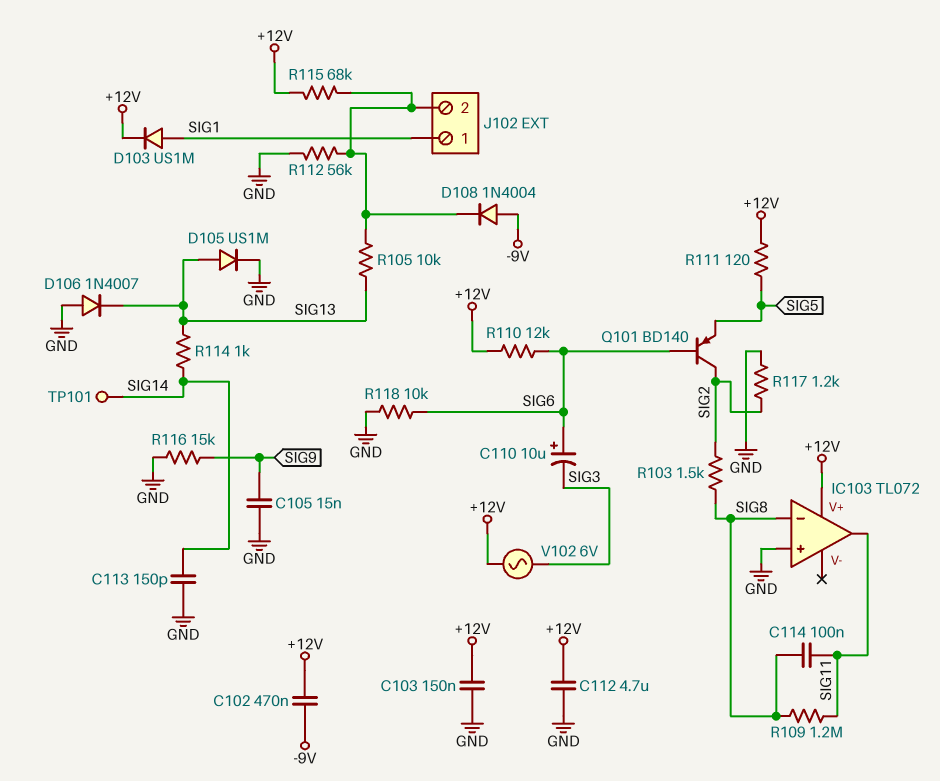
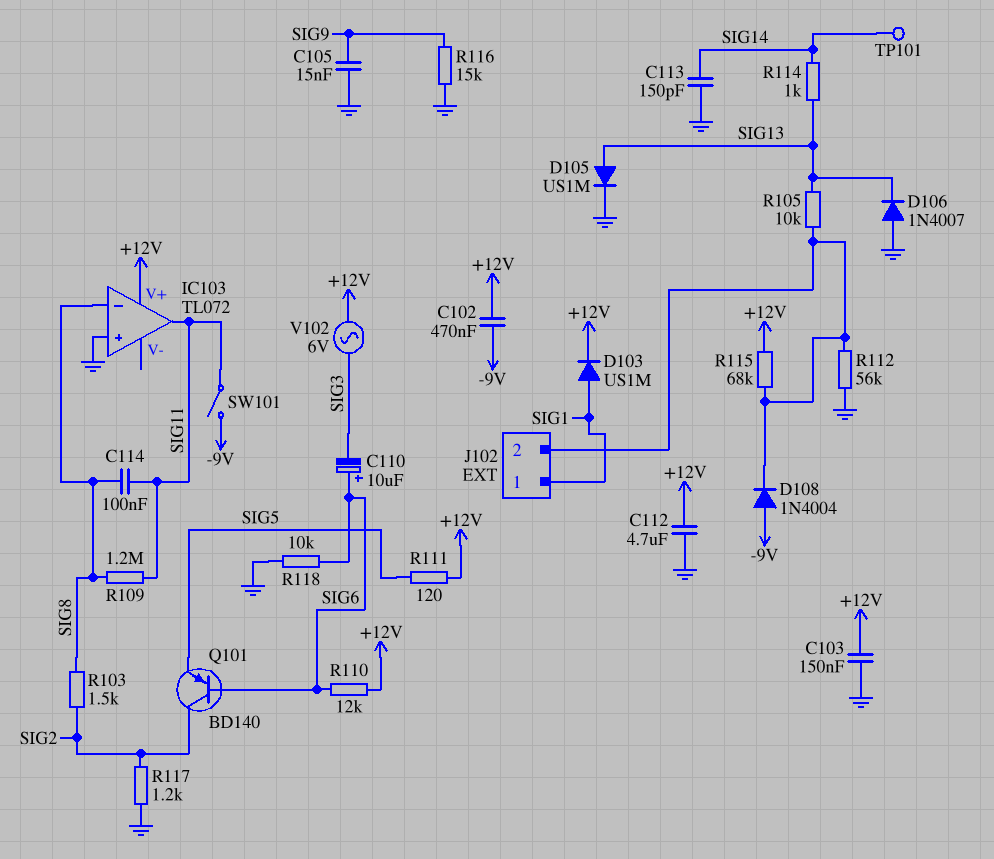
SW101: none -> switch (-9V, SIG11)

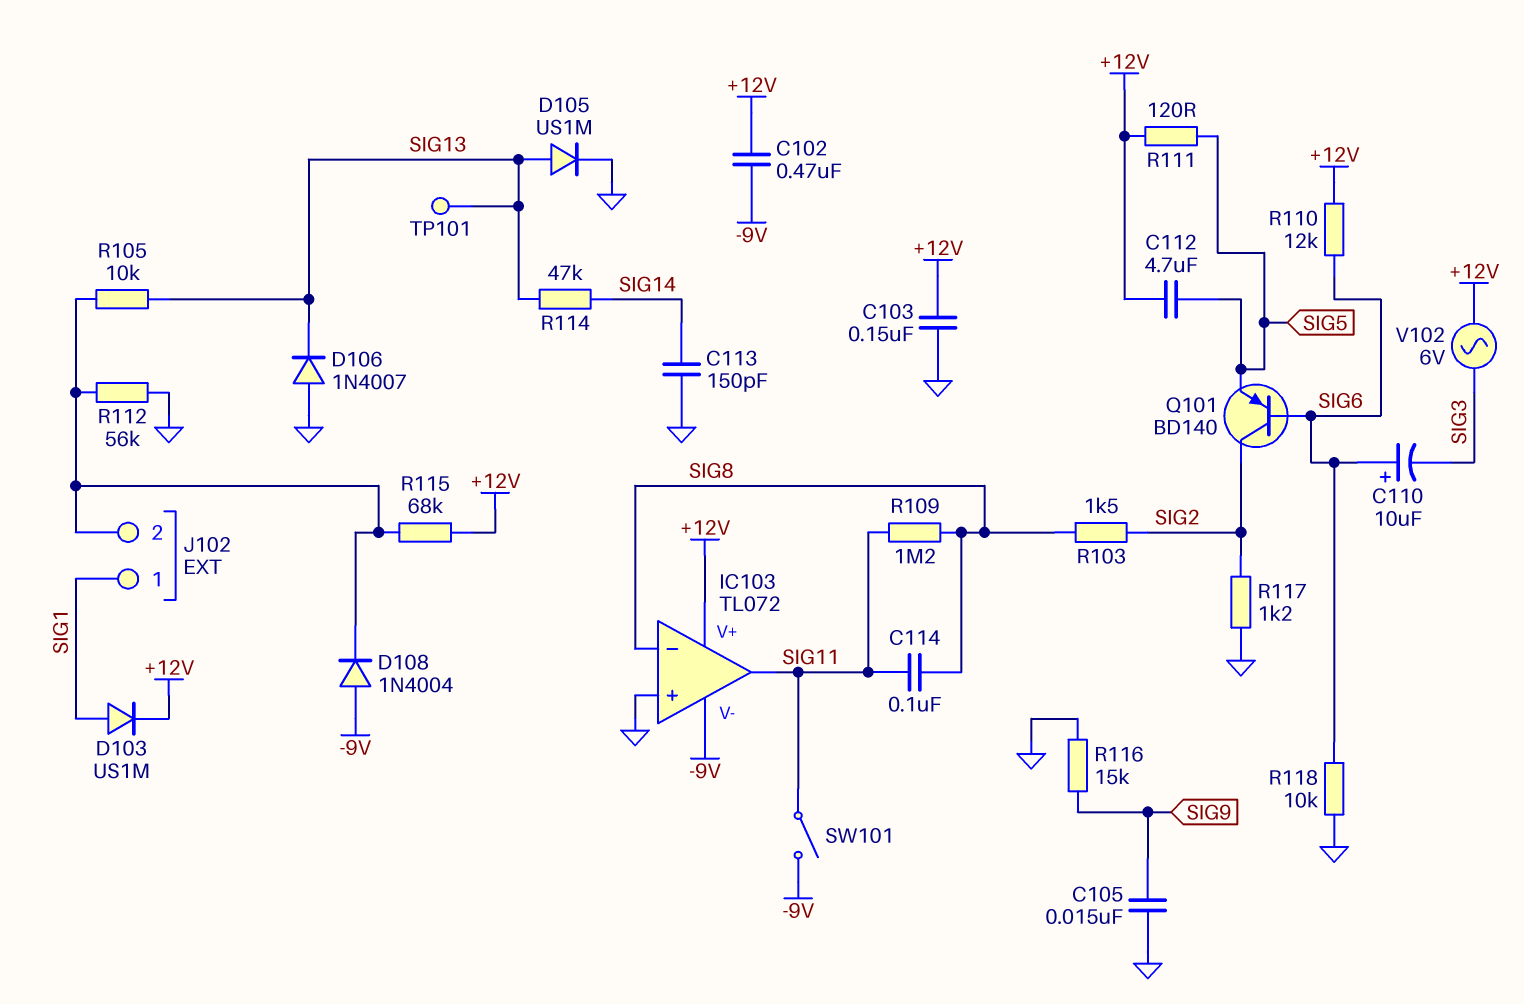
C112: 4.7uF (+12V, GND) -> 4.7uF (+12V, SIG5)
IC103 pin V-: none -> -9V
R114: 1k (SIG13, SIG14) -> 47k (SIG13, SIG14)
TP101: test point (SIG14) -> test point (SIG13)

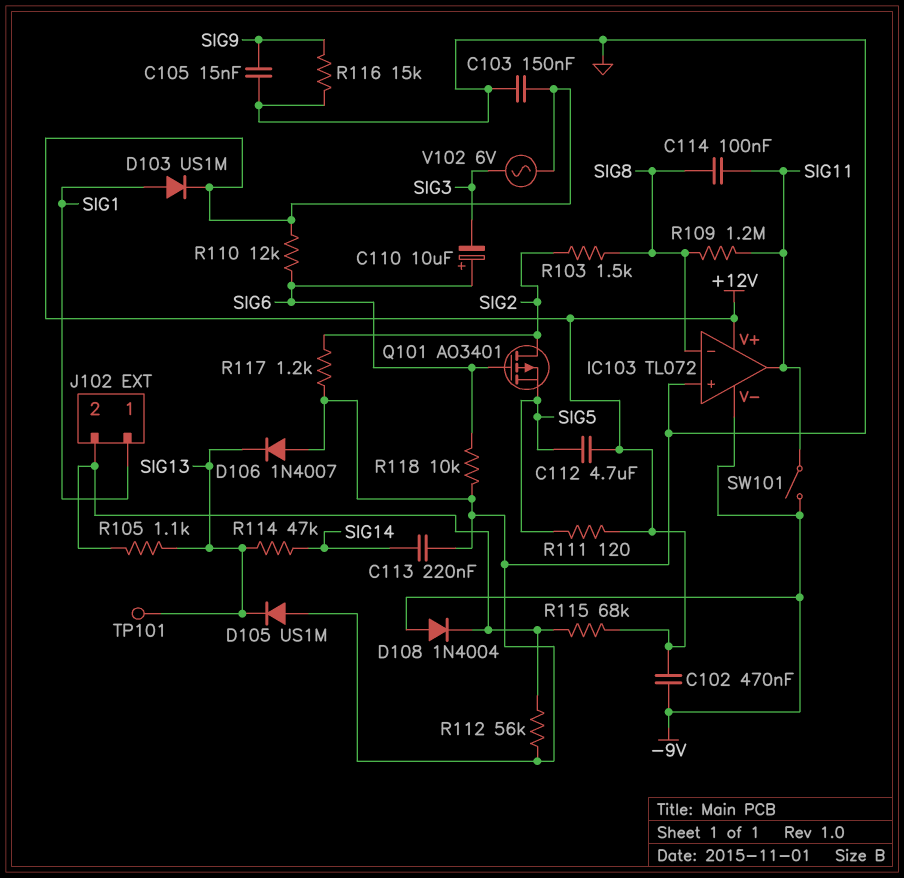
C113: 150pF (GND, SIG14) -> 220nF (GND, SIG14)
D105: diode US1M (A SIG13, K GND) -> diode US1M (A GND, K SIG13)
Q101: PNP BD140 (B SIG6, C SIG2, E SIG5) -> PMOS AO3401 (G SIG6, D SIG2, S SIG5)
R105: 10k (J102/2, SIG13) -> 1.1k (J102/2, SIG13)

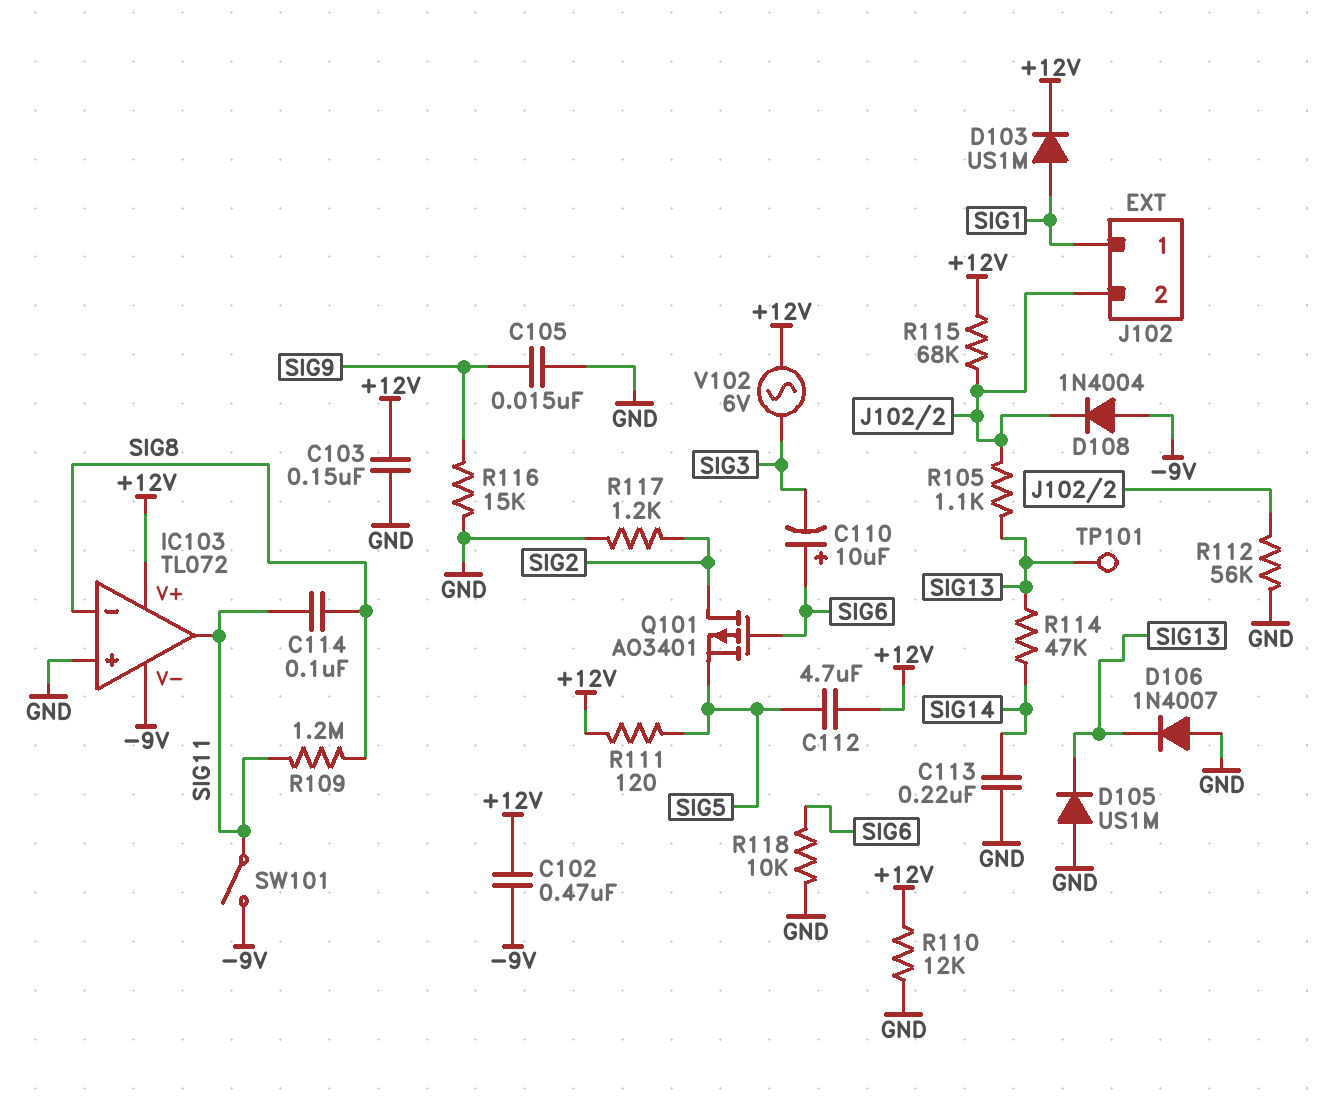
R103: 1.5k (SIG2, SIG8) -> none
R110: 12k (+12V, SIG6) -> 12k (+12V, GND)

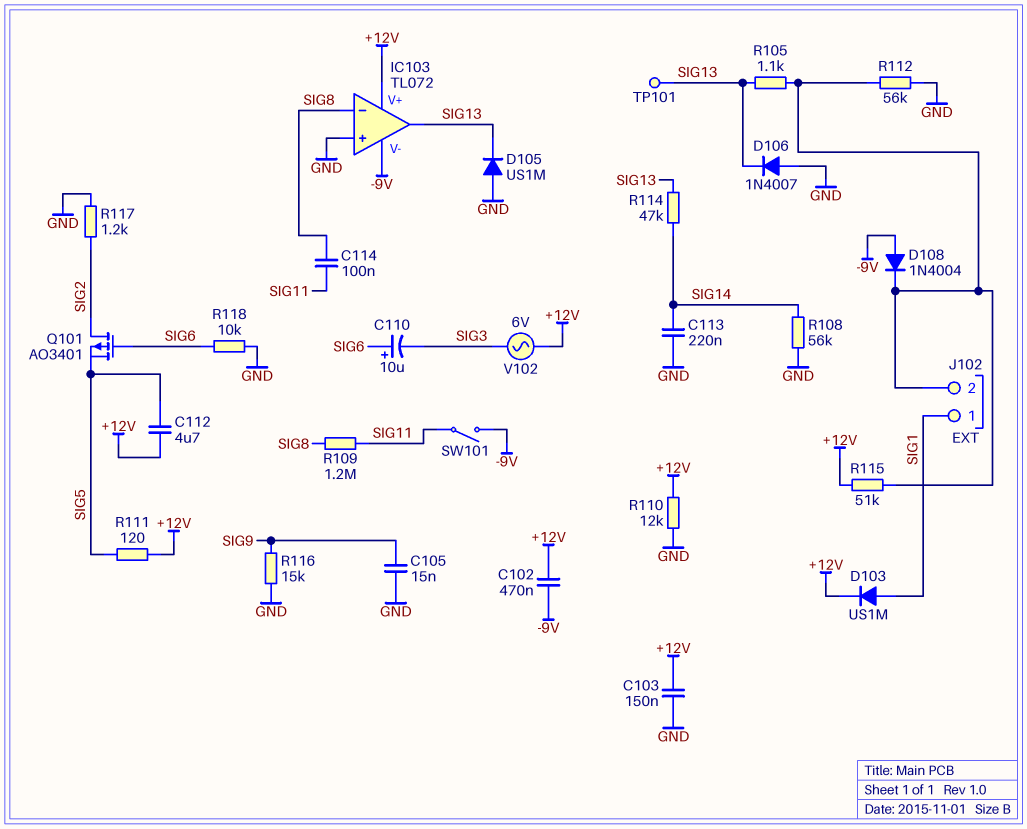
IC103 pin out: SIG11 -> SIG13
R108: none -> 56k (GND, SIG14)
R115: 68k (+12V, J102/2) -> 51k (+12V, J102/2)

